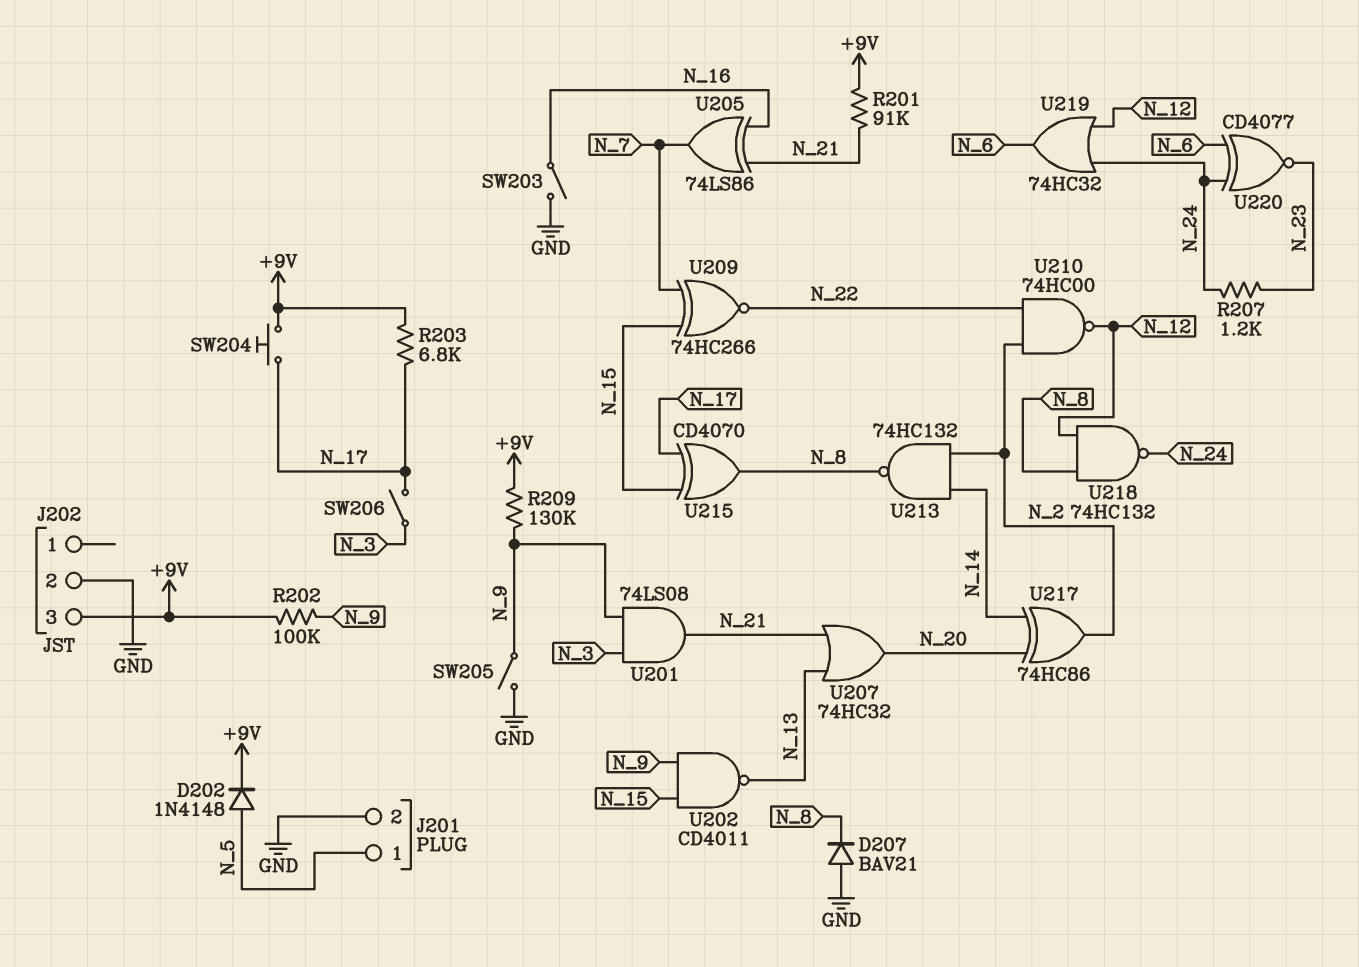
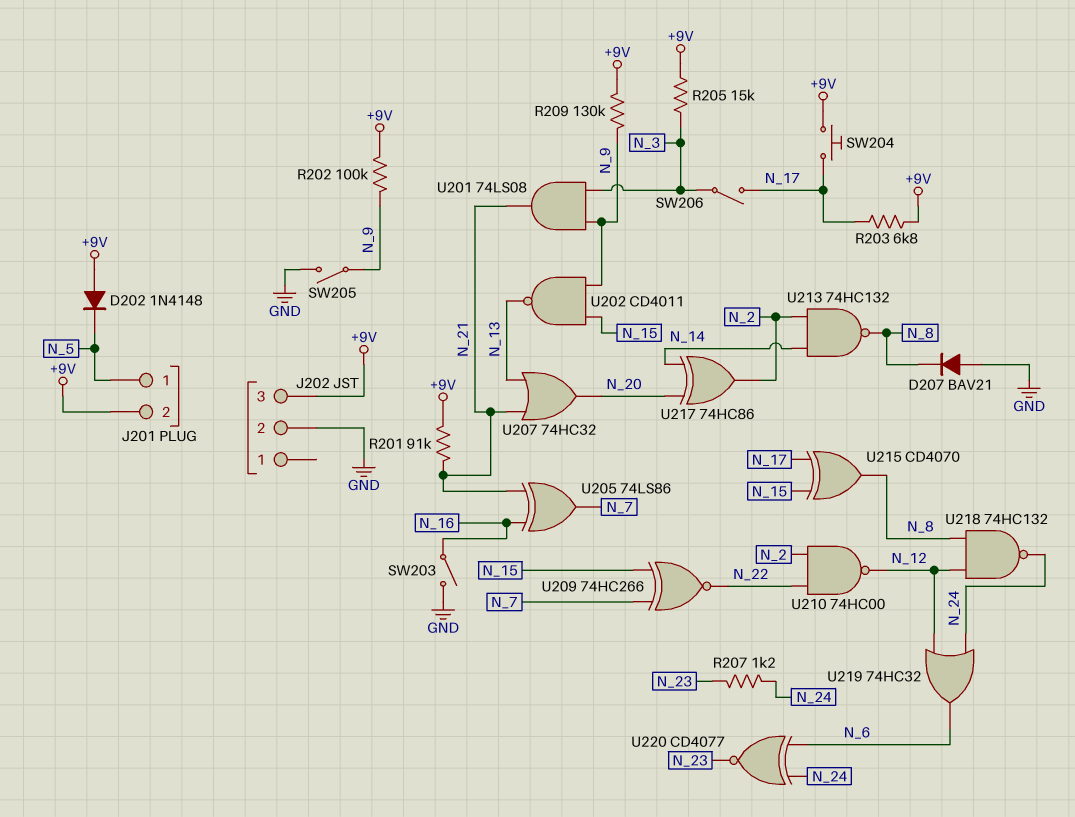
D202: diode 1N4148 (A N_5, K +9V) -> diode 1N4148 (A +9V, K N_5)
J201 pin 2: GND -> +9V
R205: none -> 15k (+9V, N_3)

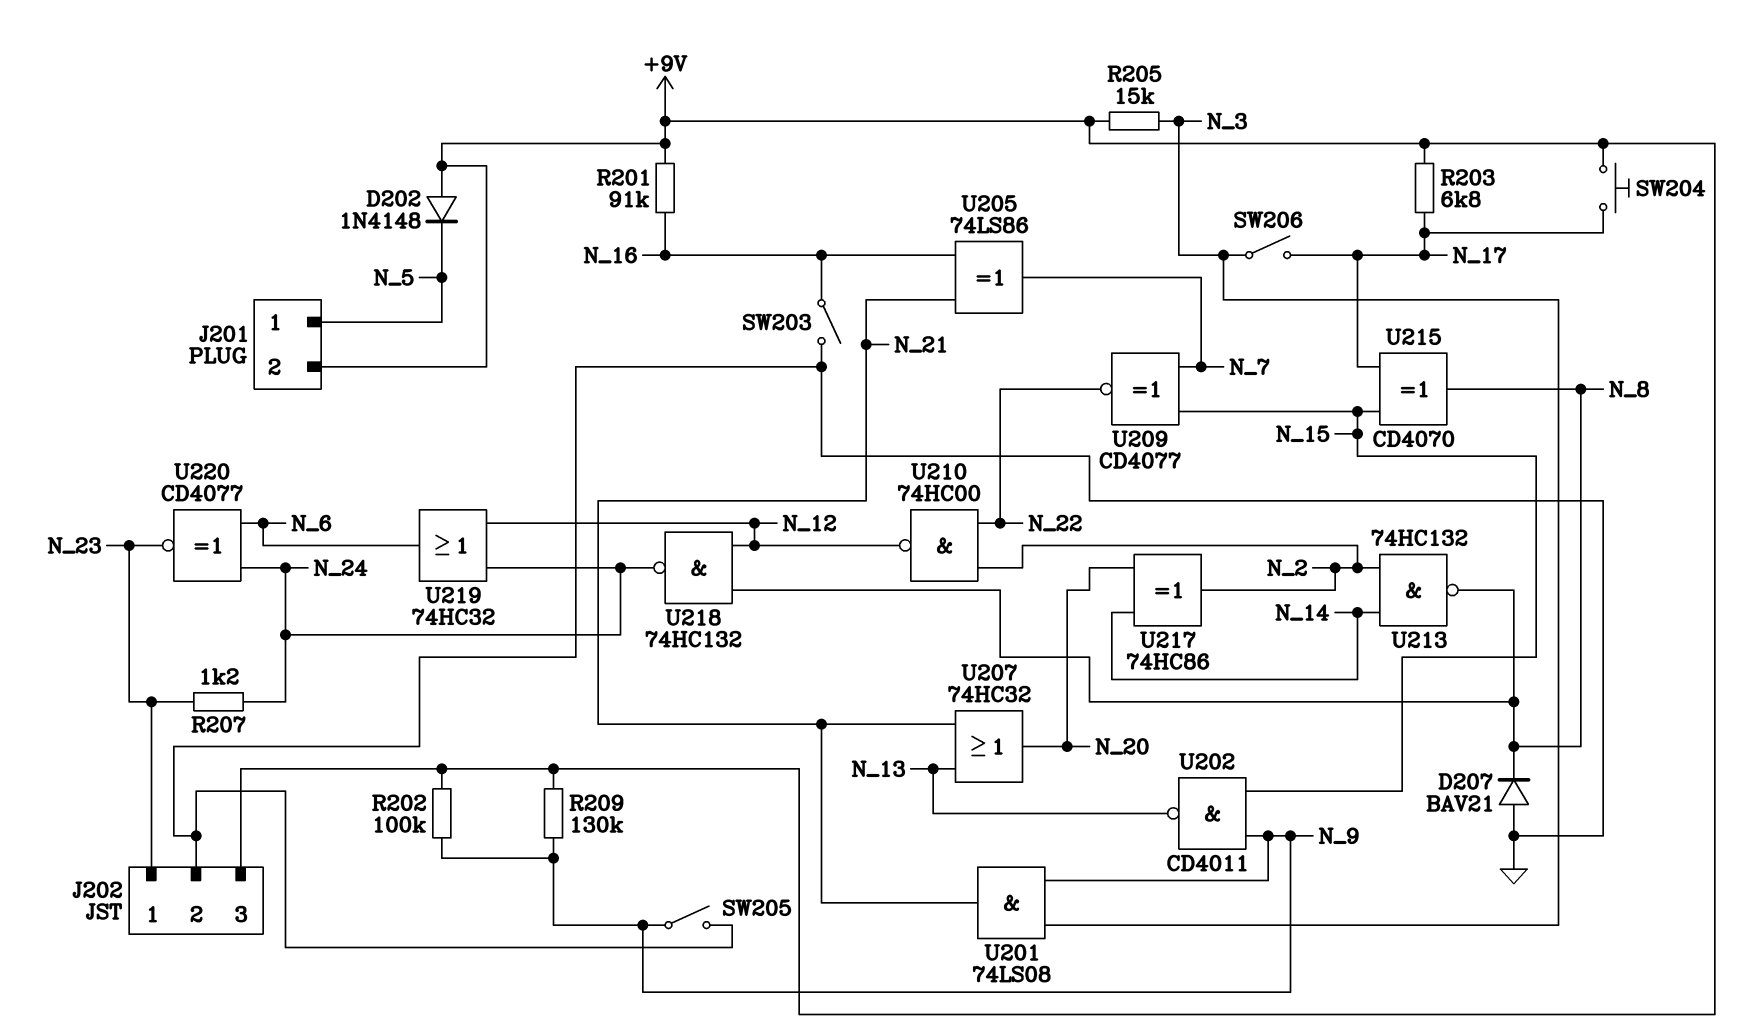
J202 pin 1: none -> N_23
R201: 91k (+9V, N_21) -> 91k (+9V, N_16)
U209: XNOR 74HC266 (in N_7, in N_15, out N_22) -> XNOR CD4077 (in N_7, in N_15, out N_22)

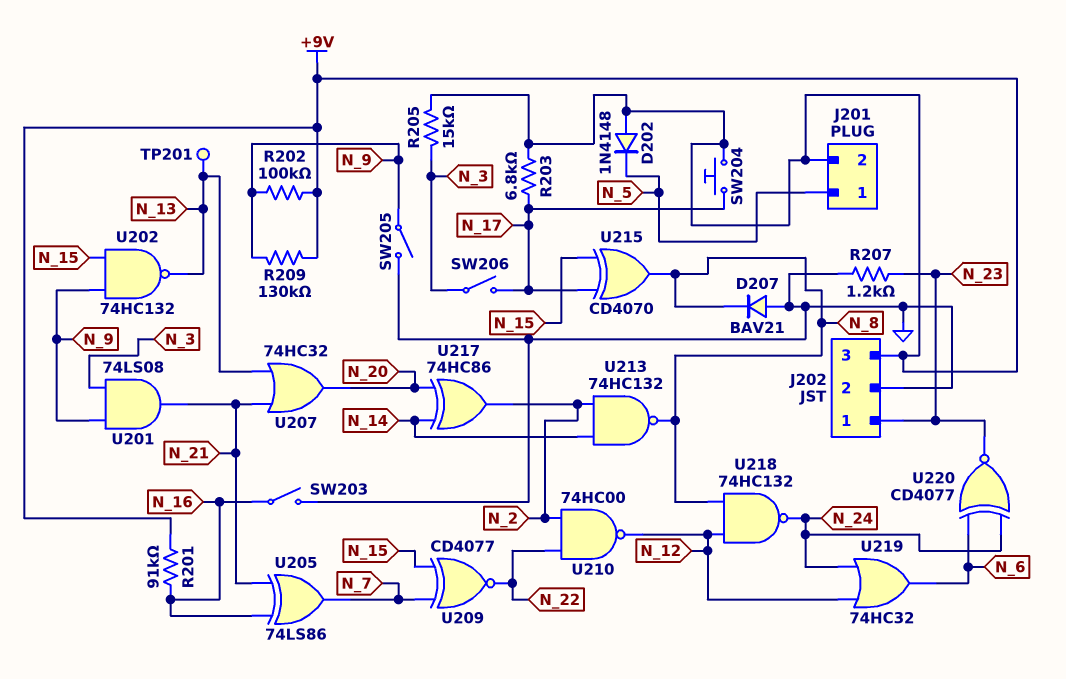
R207: 1.2k (N_23, N_24) -> 1.2k (GND, N_23)
TP201: none -> test point (N_13)
U202: NAND CD4011 (in N_9, in N_15, out N_13) -> NAND 74HC132 (in N_9, in N_15, out N_13)

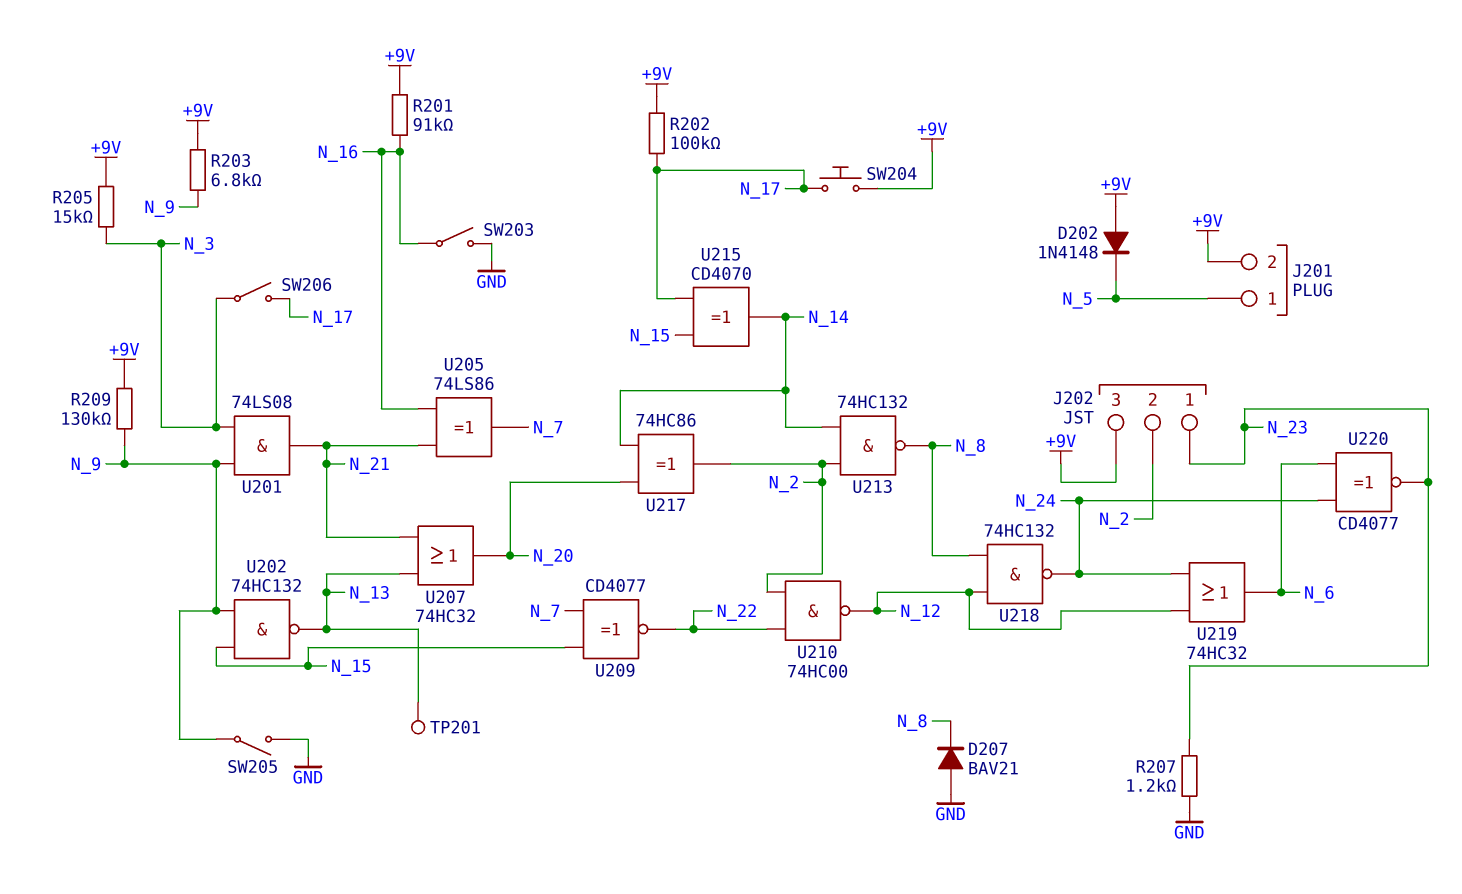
J202 pin 2: GND -> N_2
R202: 100k (+9V, N_9) -> 100k (+9V, N_17)
R203: 6.8k (+9V, N_17) -> 6.8k (+9V, N_9)
U215: XOR CD4070 (in N_15, in N_17, out N_8) -> XOR CD4070 (in N_15, in N_17, out N_14)

